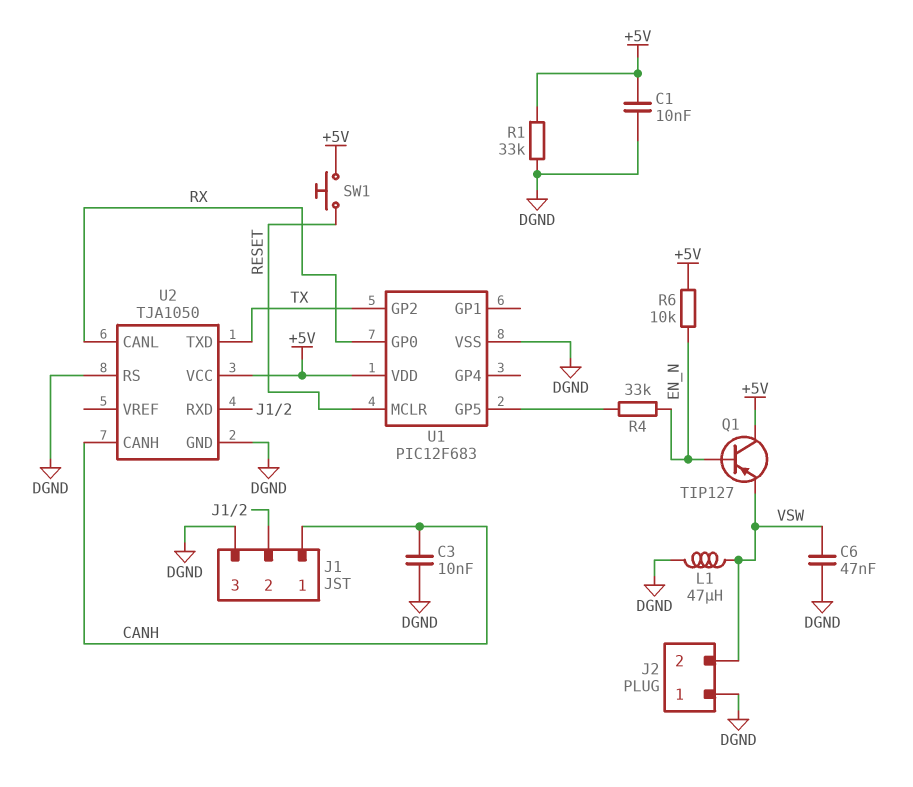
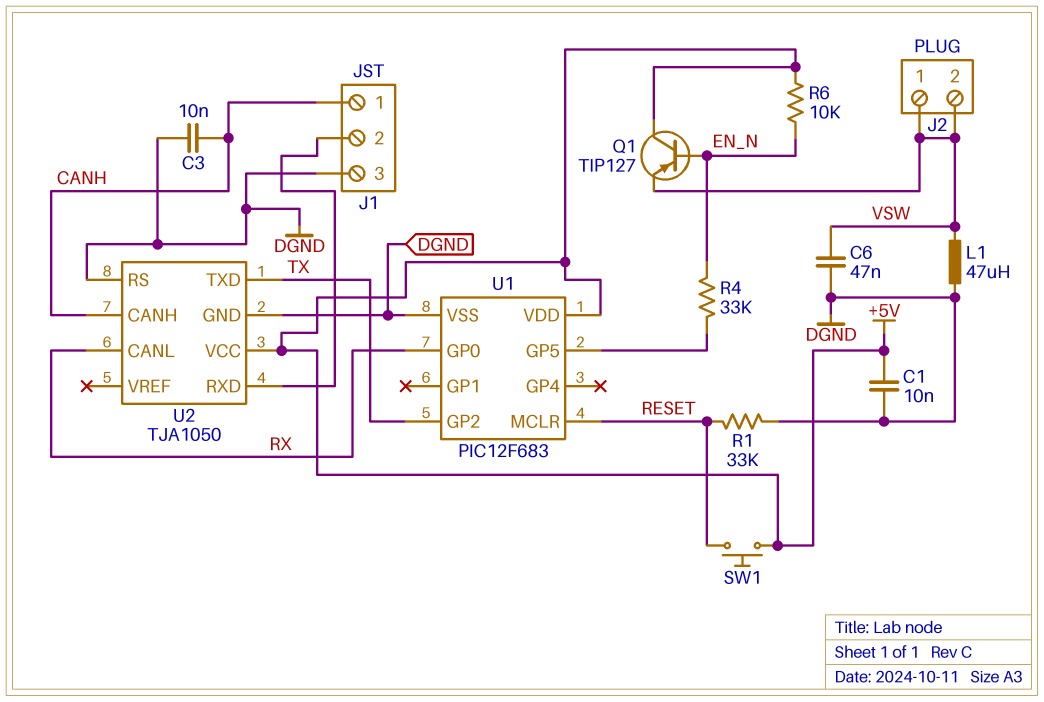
J2 pin 1: DGND -> VSW
R1: 33k (+5V, DGND) -> 33k (DGND, RESET)

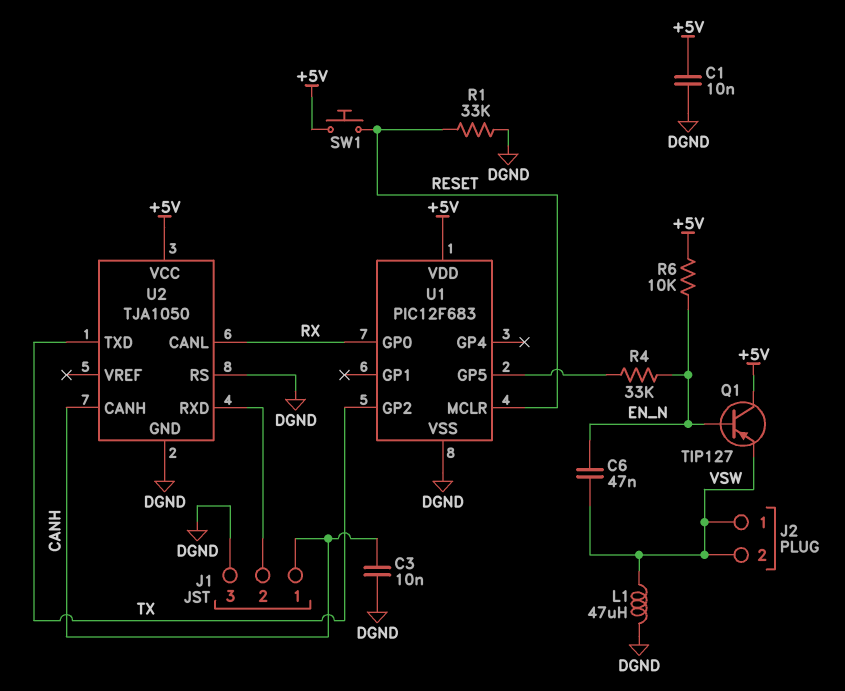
C6: 47nF (DGND, VSW) -> 47nF (EN_N, VSW)

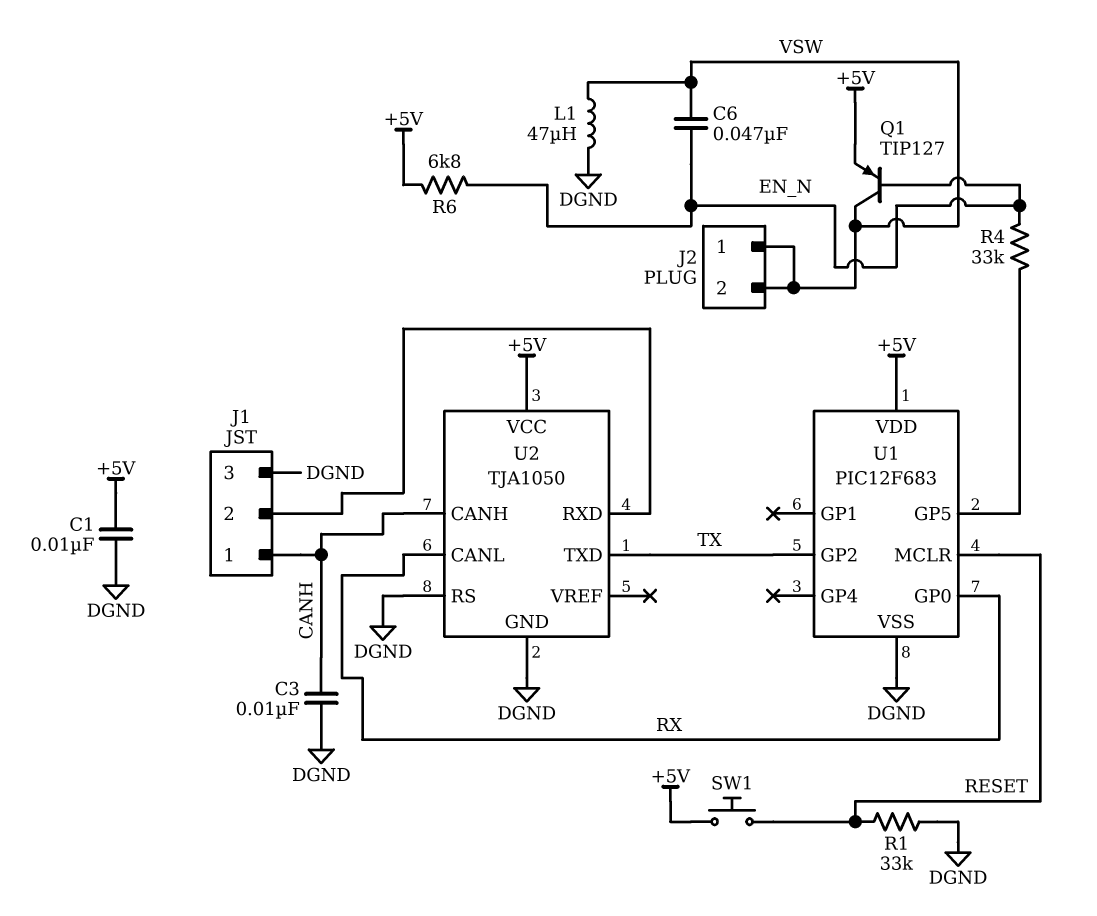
Q1: PNP TIP127 (B EN_N, C +5V, E VSW) -> PNP TIP127 (B EN_N, C VSW, E +5V)
R6: 10k (+5V, EN_N) -> 6.8k (+5V, EN_N)

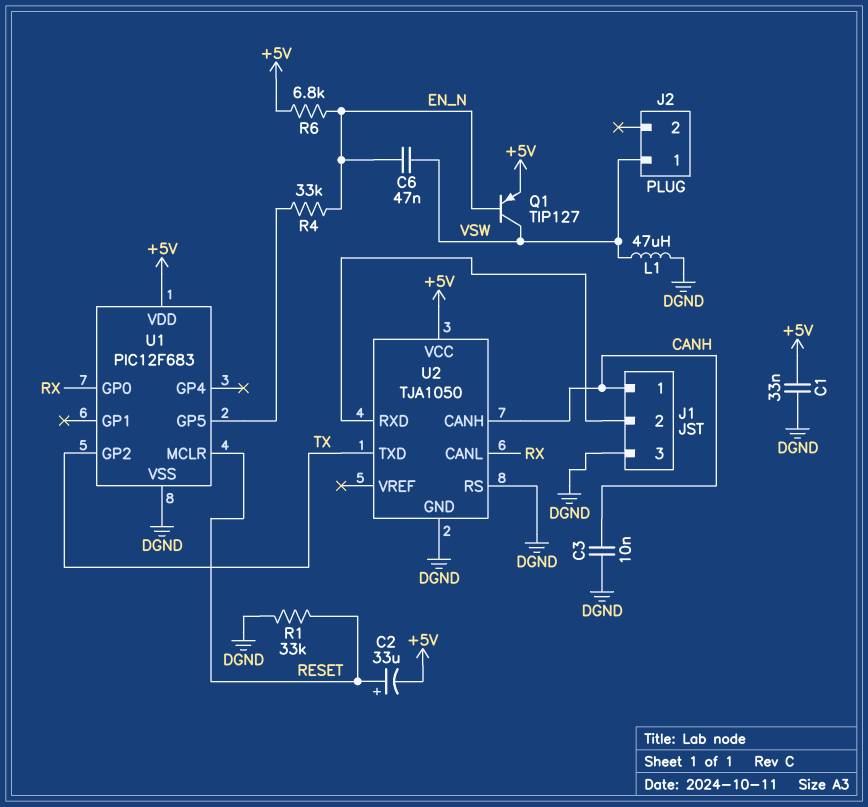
C1: 10nF (+5V, DGND) -> 33nF (+5V, DGND)
C2: none -> 33uF (plus RESET, minus +5V)
J2 pin 2: VSW -> none
SW1: button (+5V, RESET) -> none

